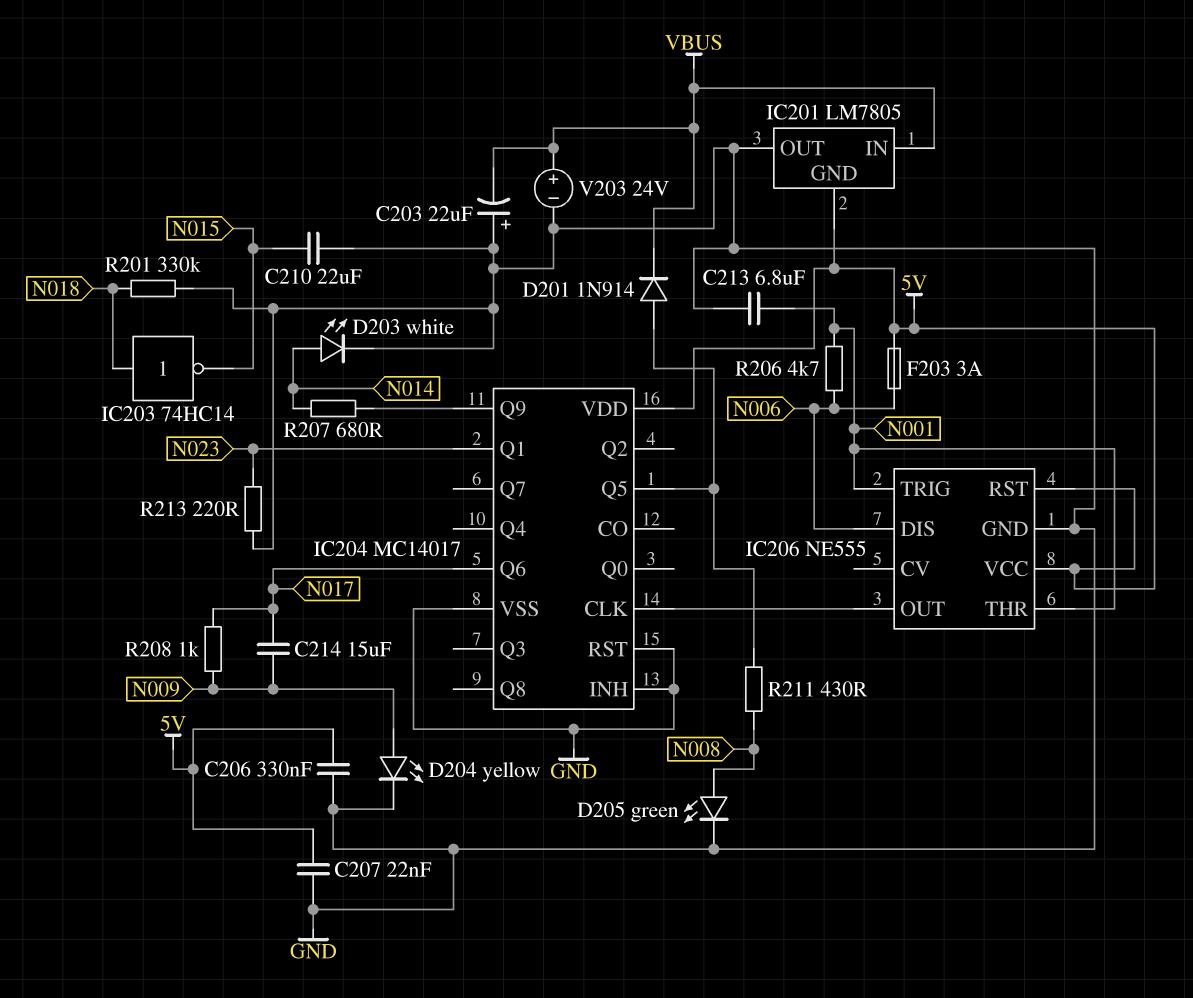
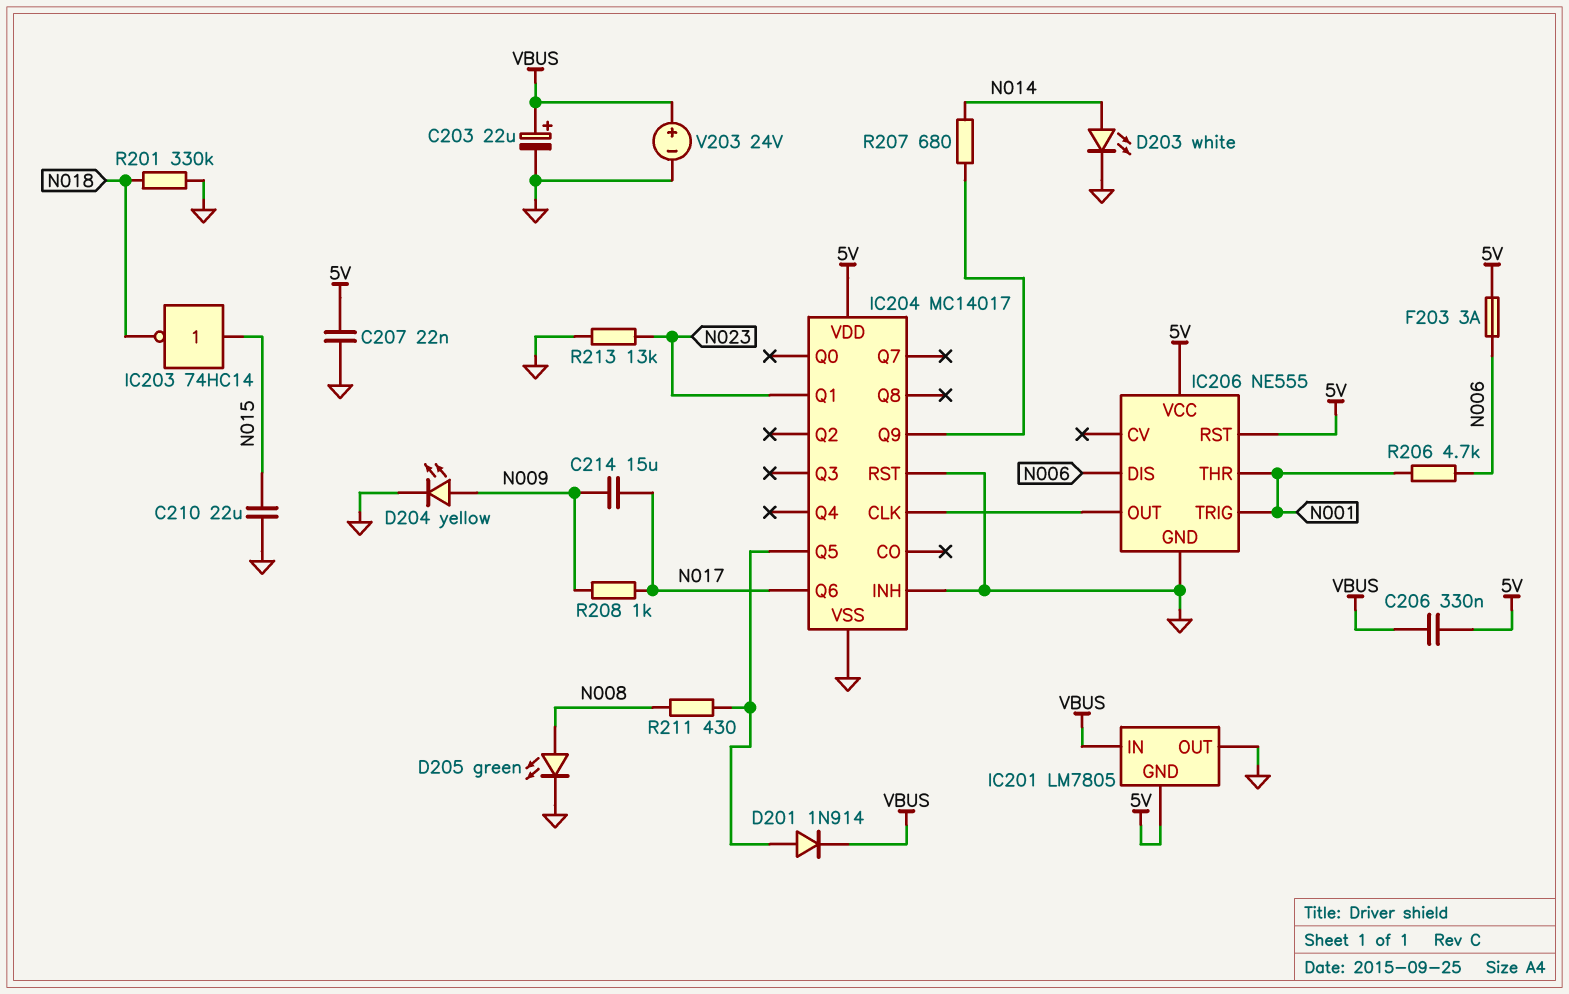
C203: 22uF (plus GND, minus VBUS) -> 22uF (plus VBUS, minus GND)
C206: 330nF (5V, GND) -> 330nF (5V, VBUS)
C213: 6.8uF (GND, N001) -> none
IC203: NOT 74HC14 (in N018, out N015) -> NOT 74HC14 (in N015, out N018)
R213: 220 (GND, N023) -> 13k (GND, N023)

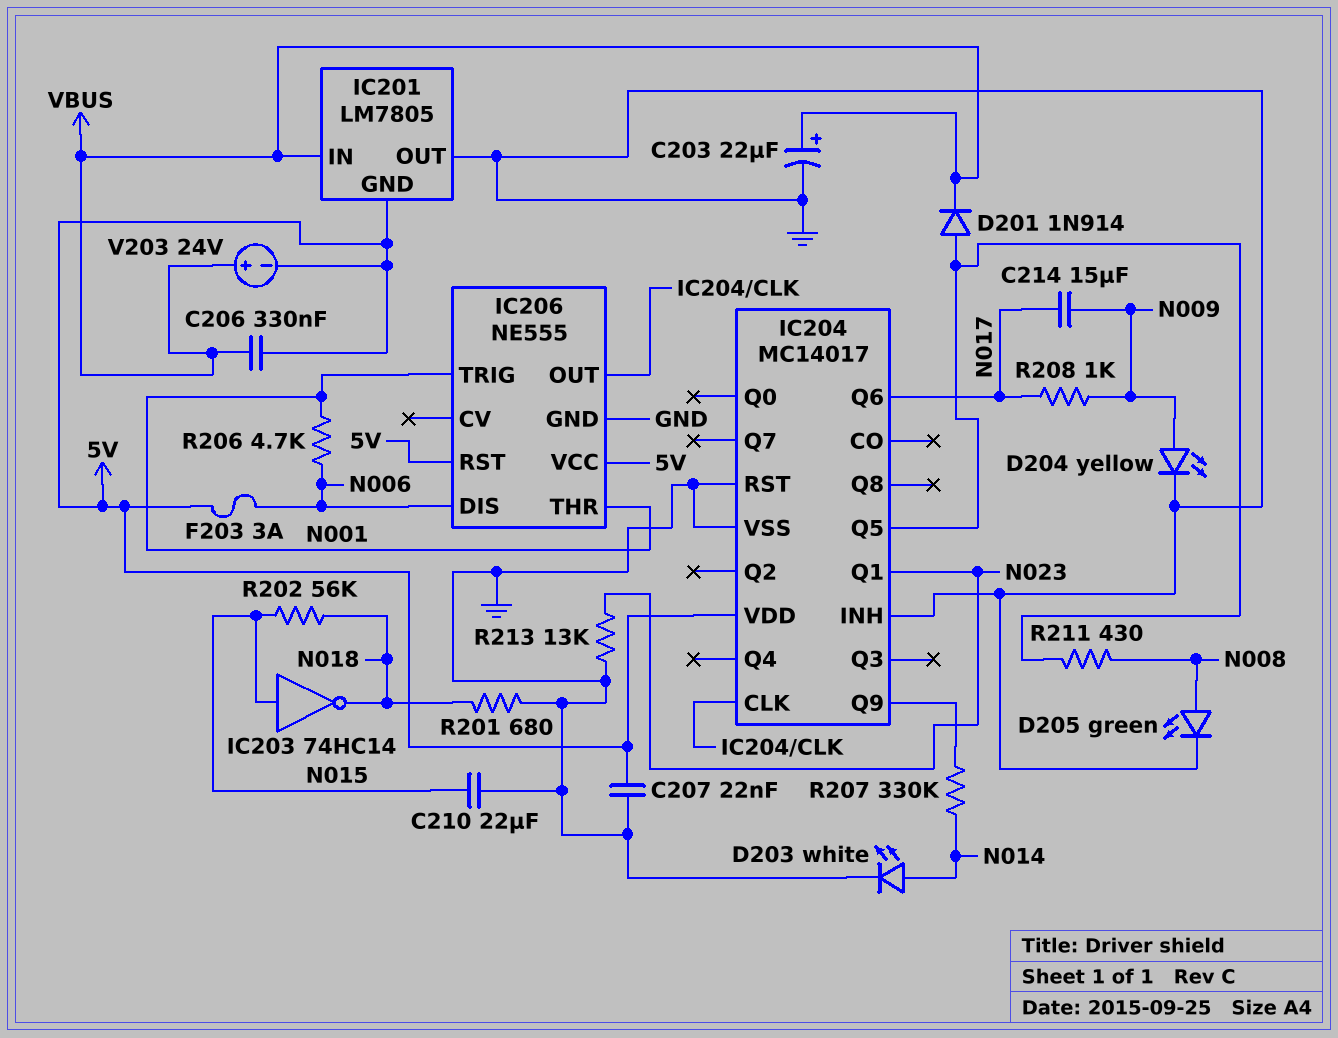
R201: 330k (GND, N018) -> 680 (GND, N018)
R202: none -> 56k (N015, N018)
R207: 680 (IC204/Q9, N014) -> 330k (IC204/Q9, N014)
V203: 24V (plus VBUS, minus GND) -> 24V (plus VBUS, minus 5V)

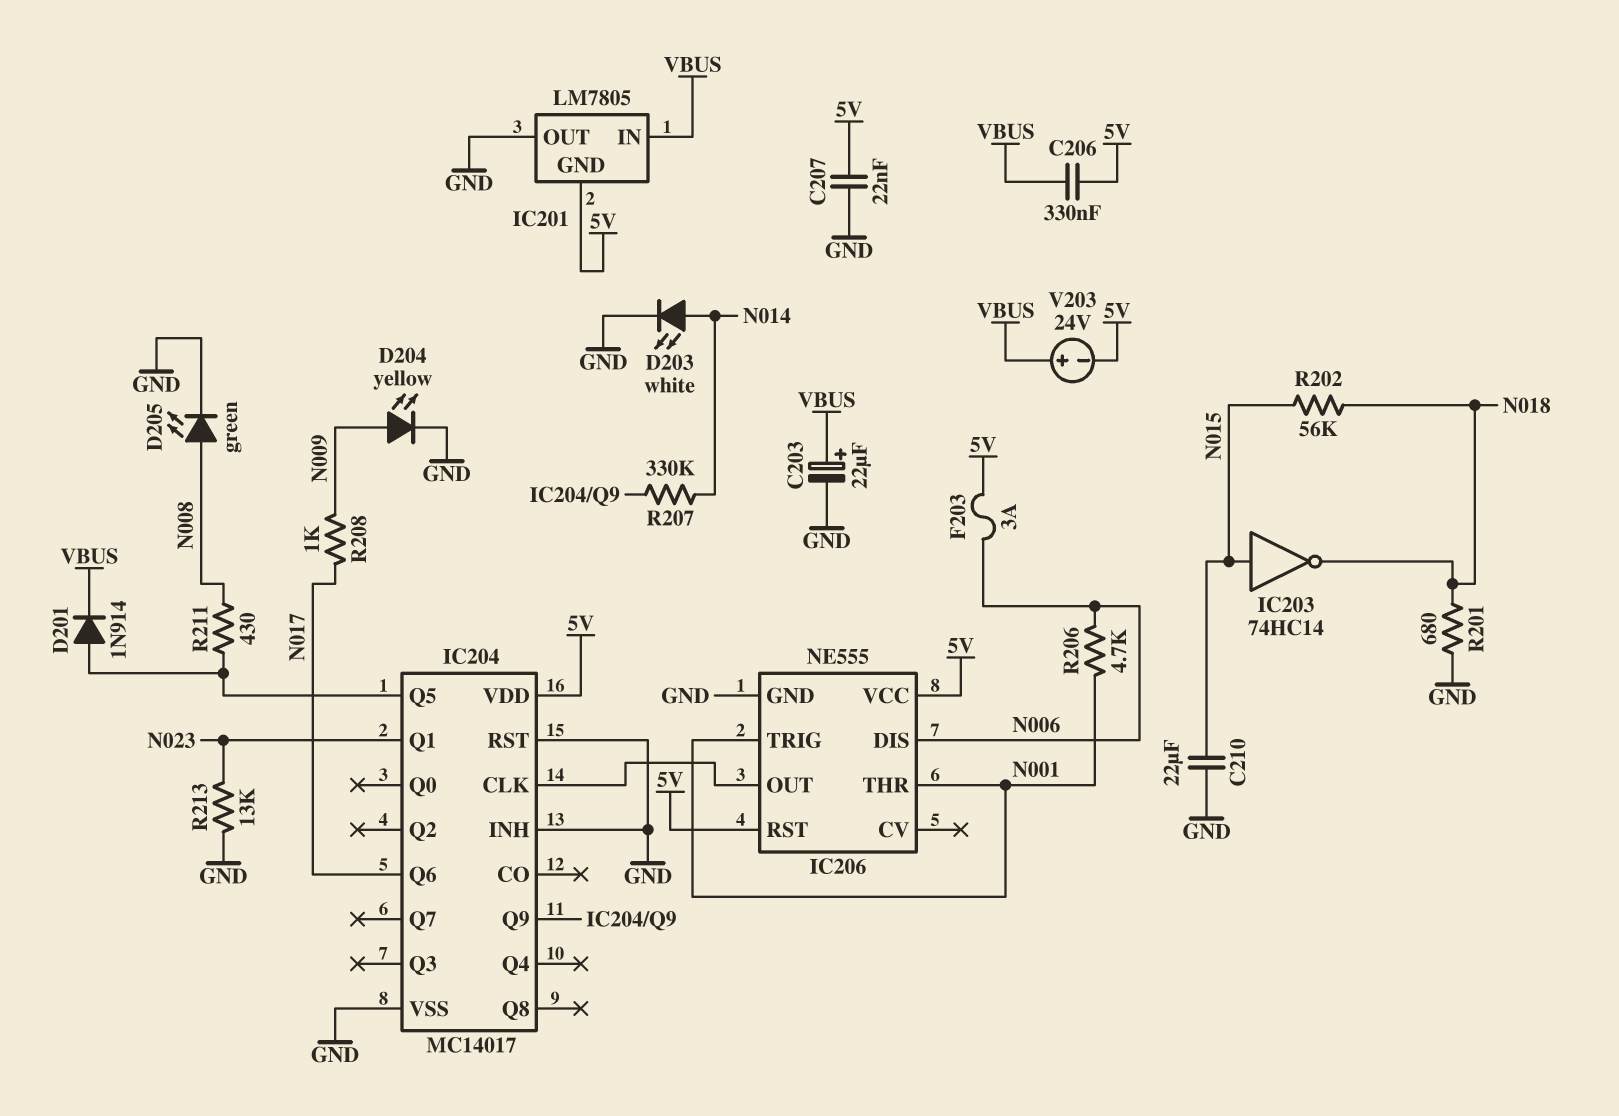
C214: 15uF (N009, N017) -> none

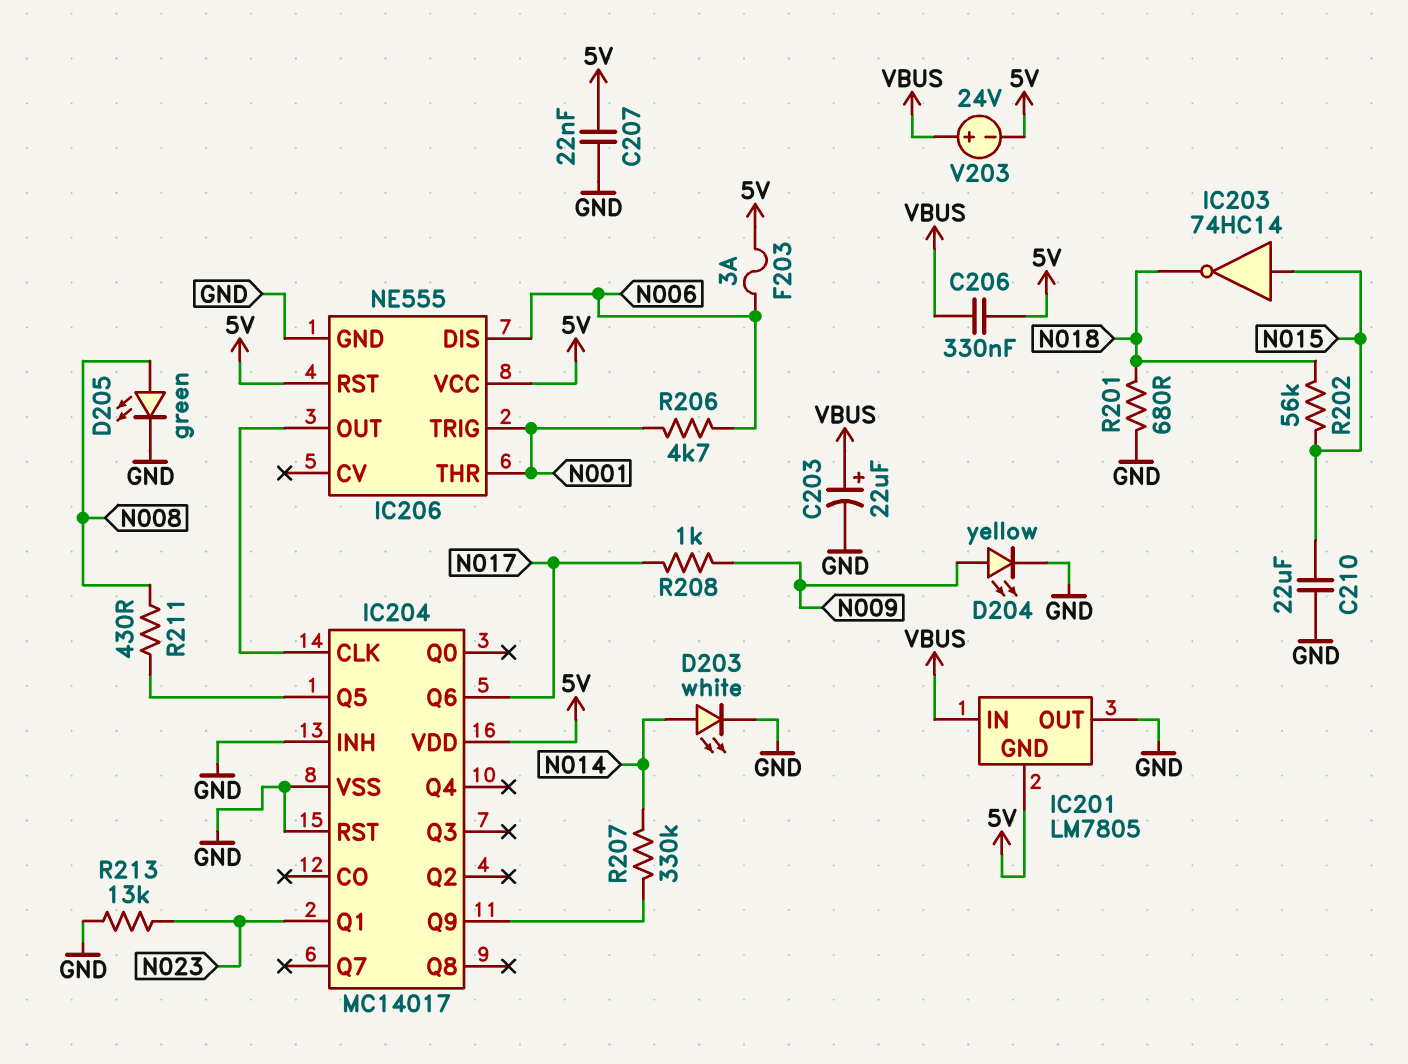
D201: diode 1N914 (A IC204/Q5, K VBUS) -> none

